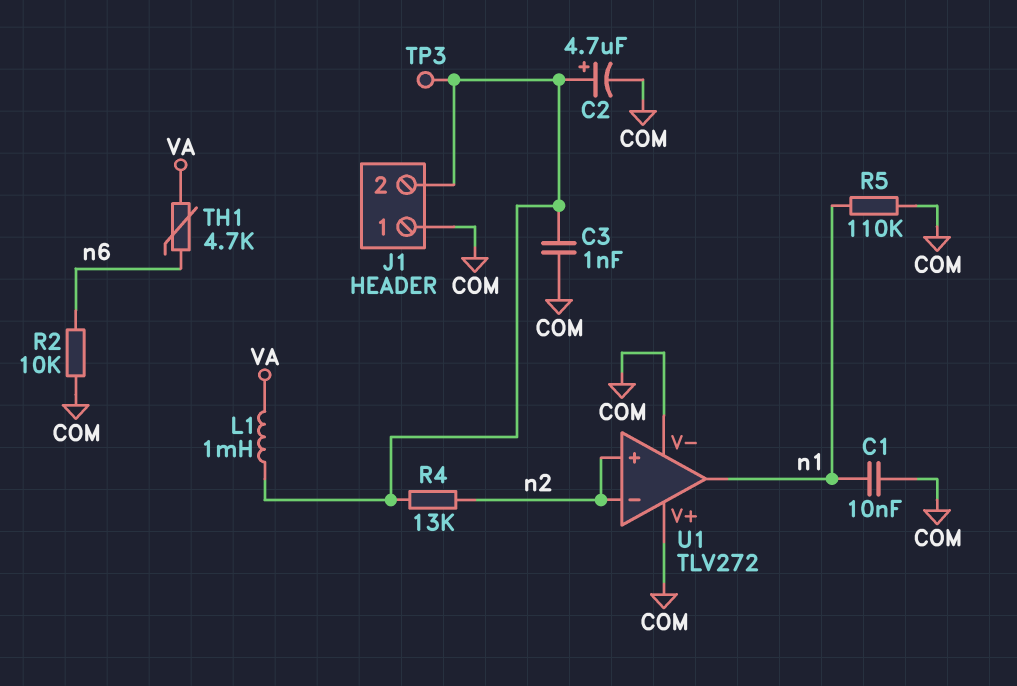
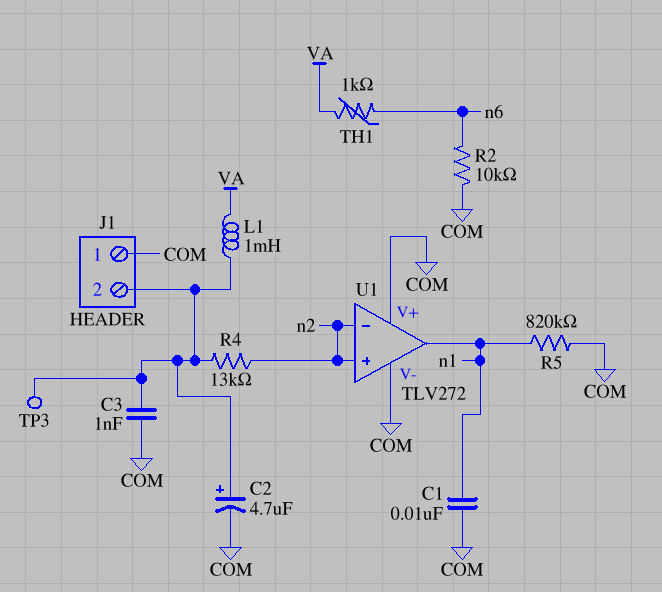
R5: 110k (COM, n1) -> 820k (COM, n1)
TH1: 4.7k (VA, n6) -> 1k (VA, n6)

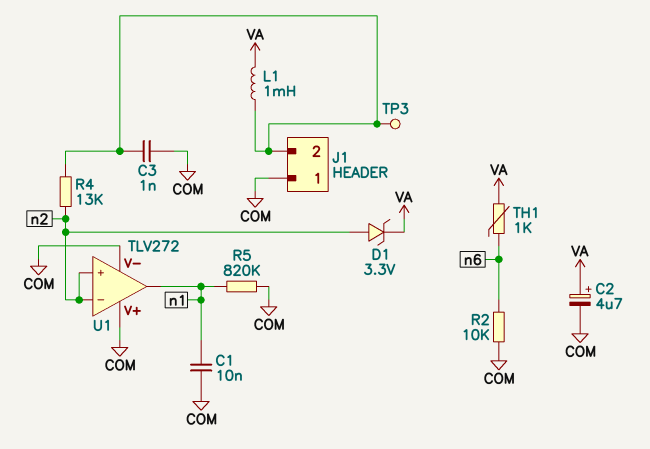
C2: 4.7uF (plus J1/2, minus COM) -> 4.7uF (plus VA, minus COM)
D1: none -> zener 3.3V (A n2, K VA)

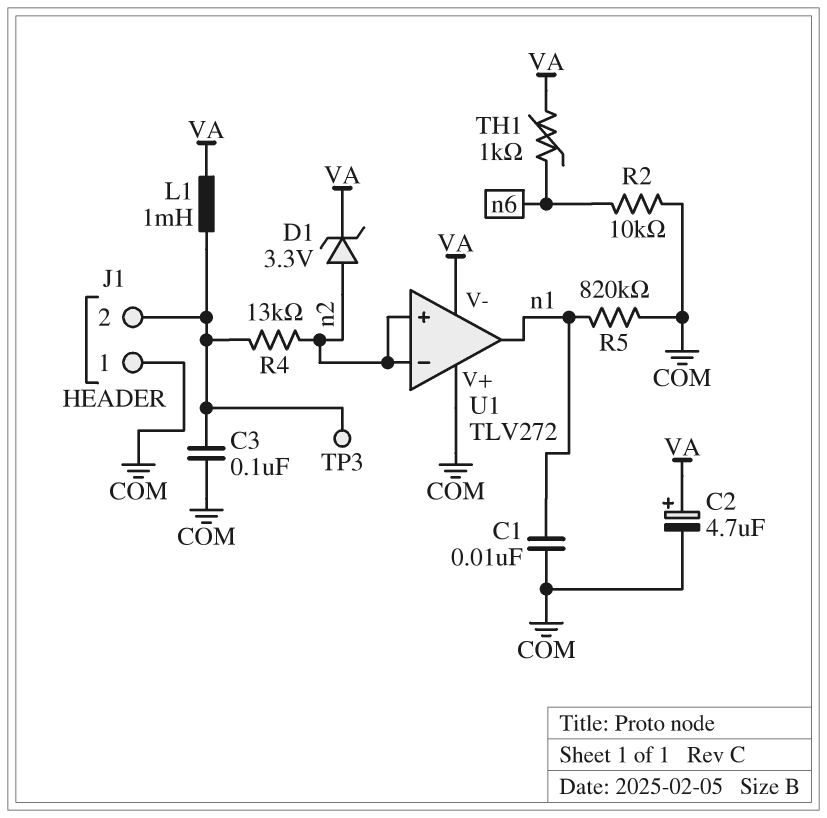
C3: 1nF (COM, J1/2) -> 100nF (COM, J1/2)
U1 pin V-: COM -> VA

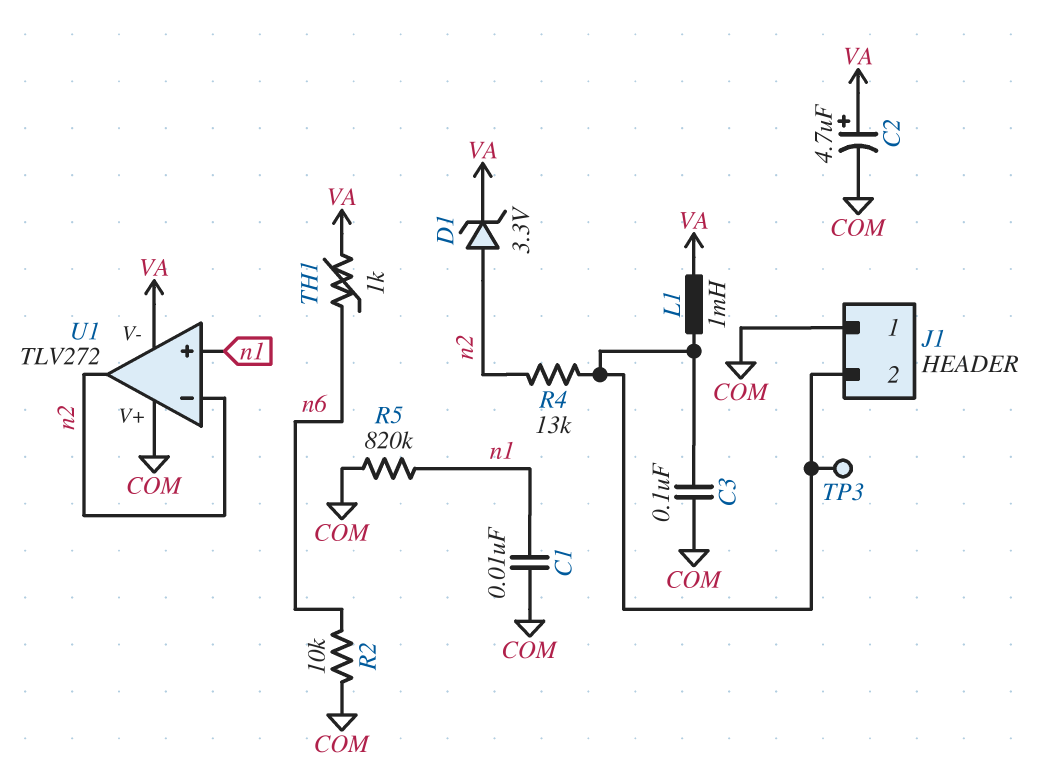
U1 pin in+: n2 -> n1
U1 pin out: n1 -> n2

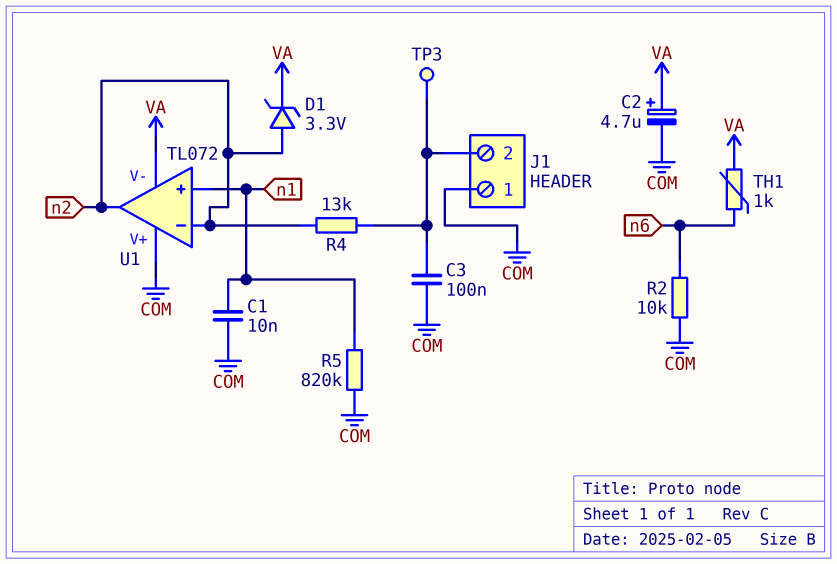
L1: 1mH (J1/2, VA) -> none
U1: TLV272 -> TL072

